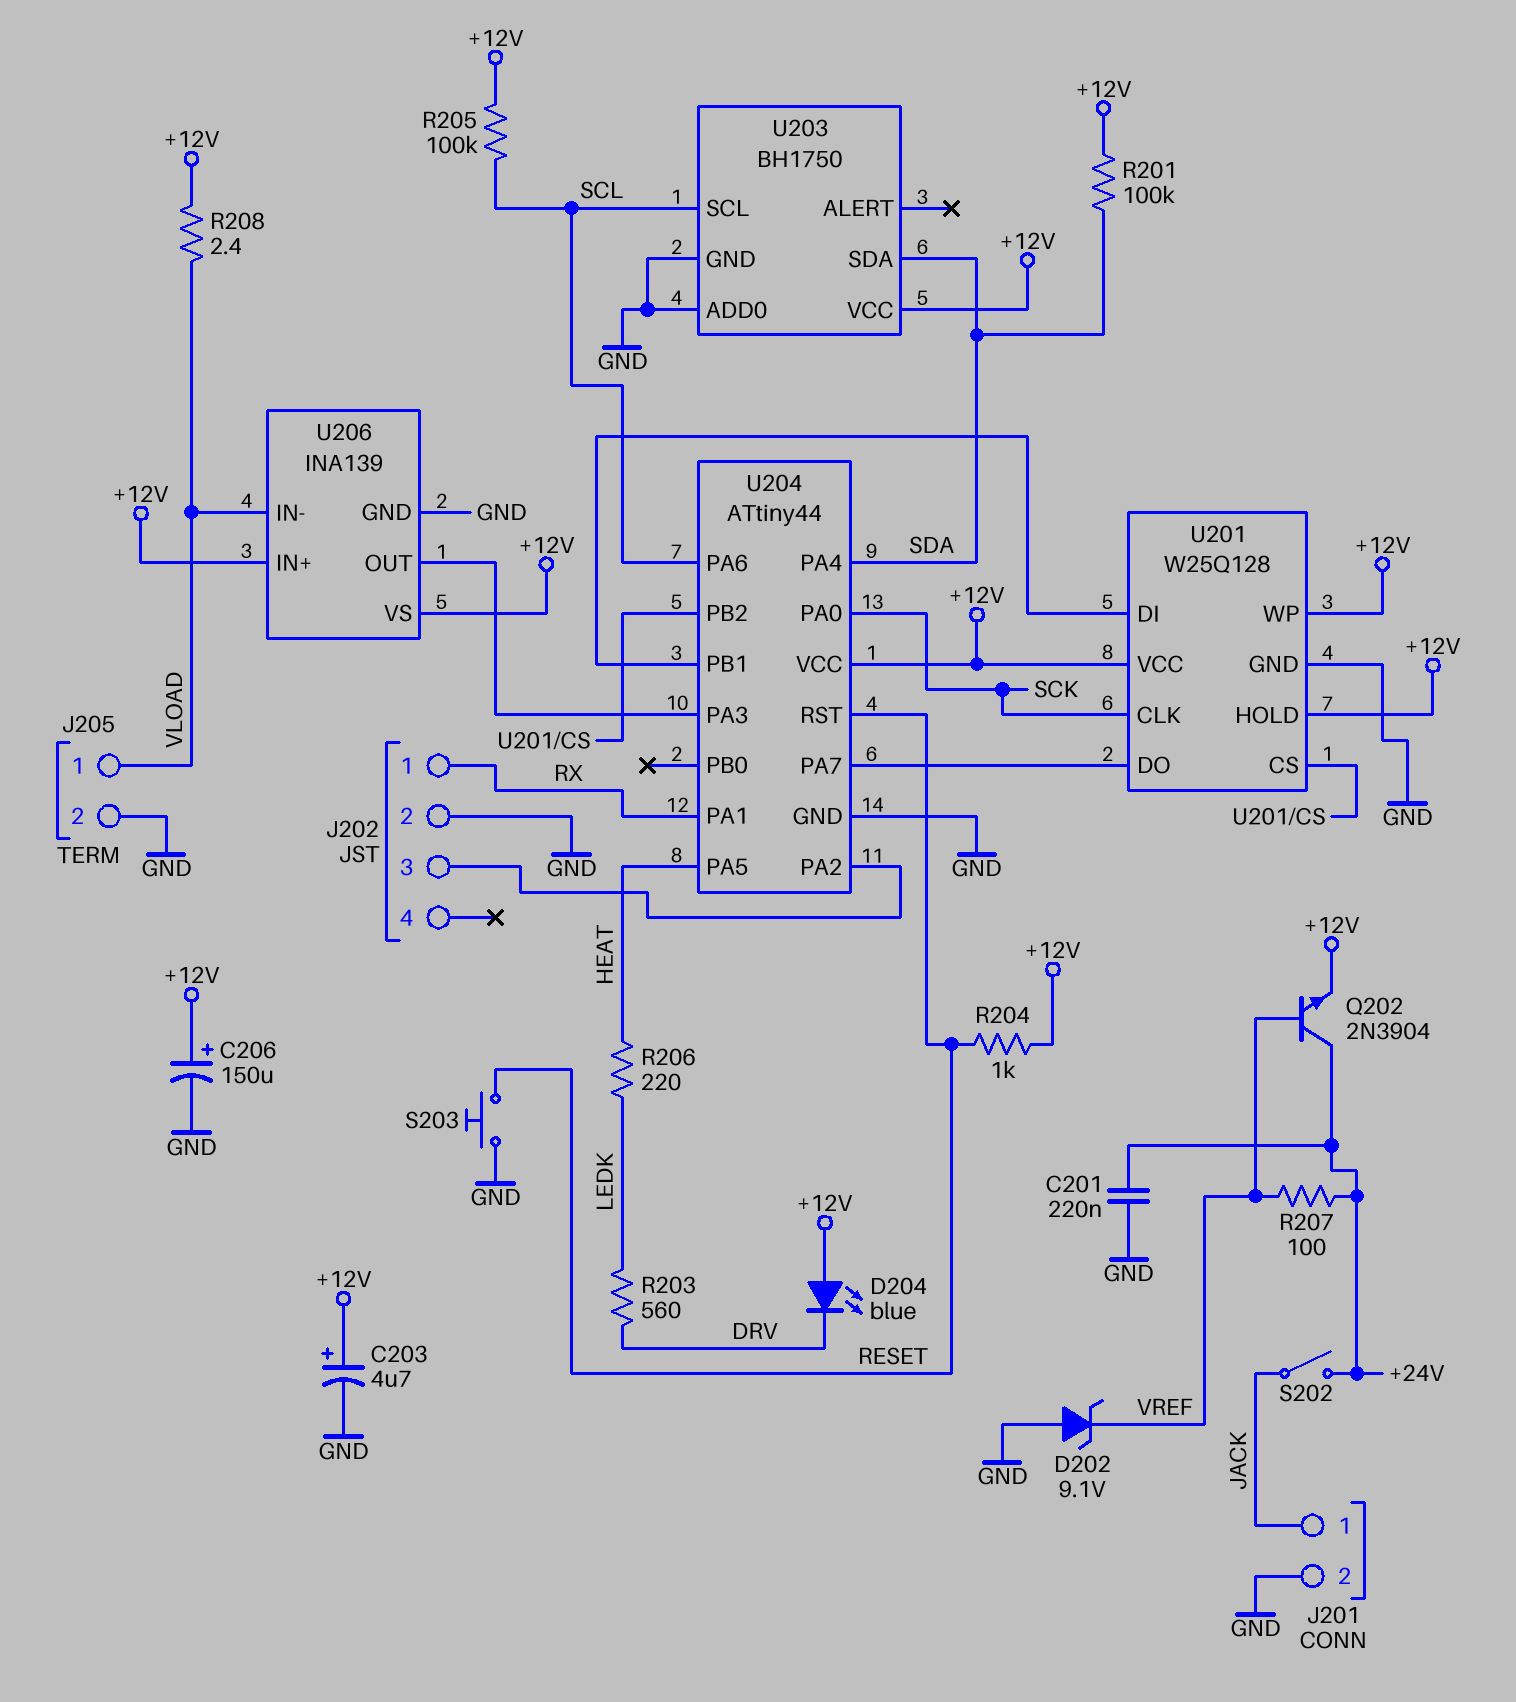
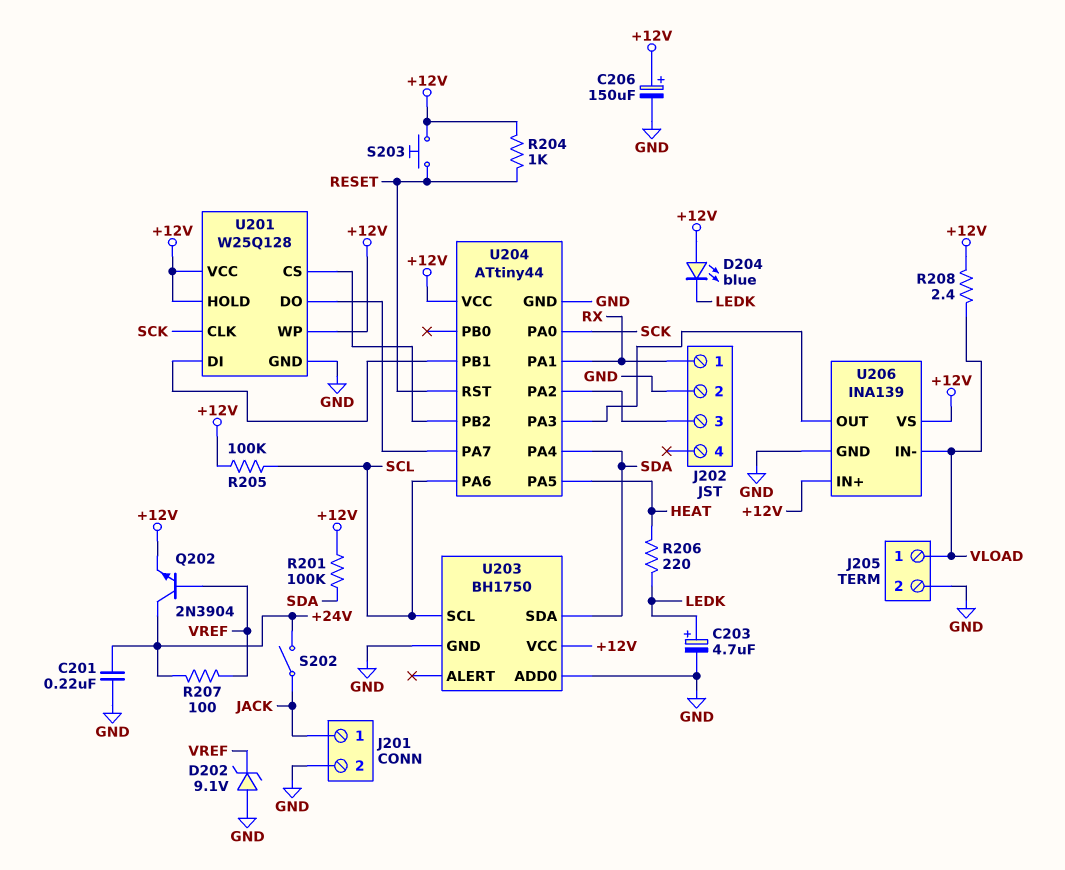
C203: 4.7uF (plus +12V, minus GND) -> 4.7uF (plus LEDK, minus GND)
D204: LED blue (A +12V, K DRV) -> LED blue (A +12V, K LEDK)
R203: 560 (DRV, LEDK) -> none
S203: button (GND, RESET) -> button (+12V, RESET)

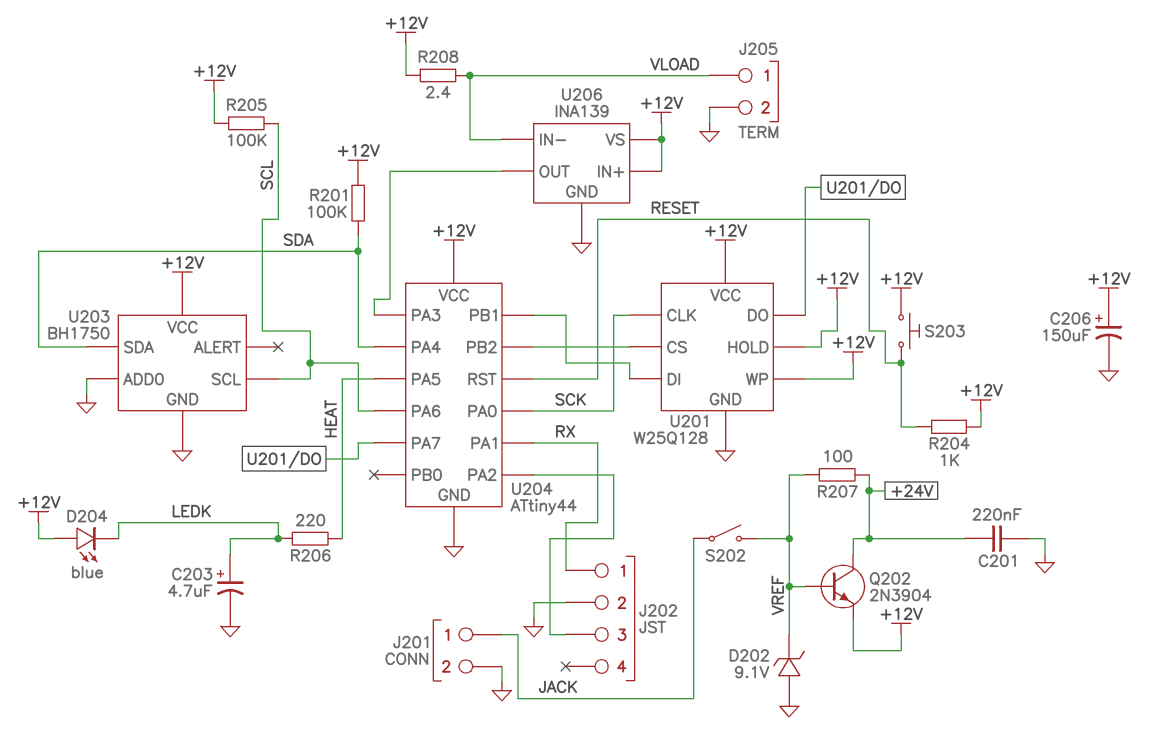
S202: switch (+24V, JACK) -> switch (JACK, VREF)

